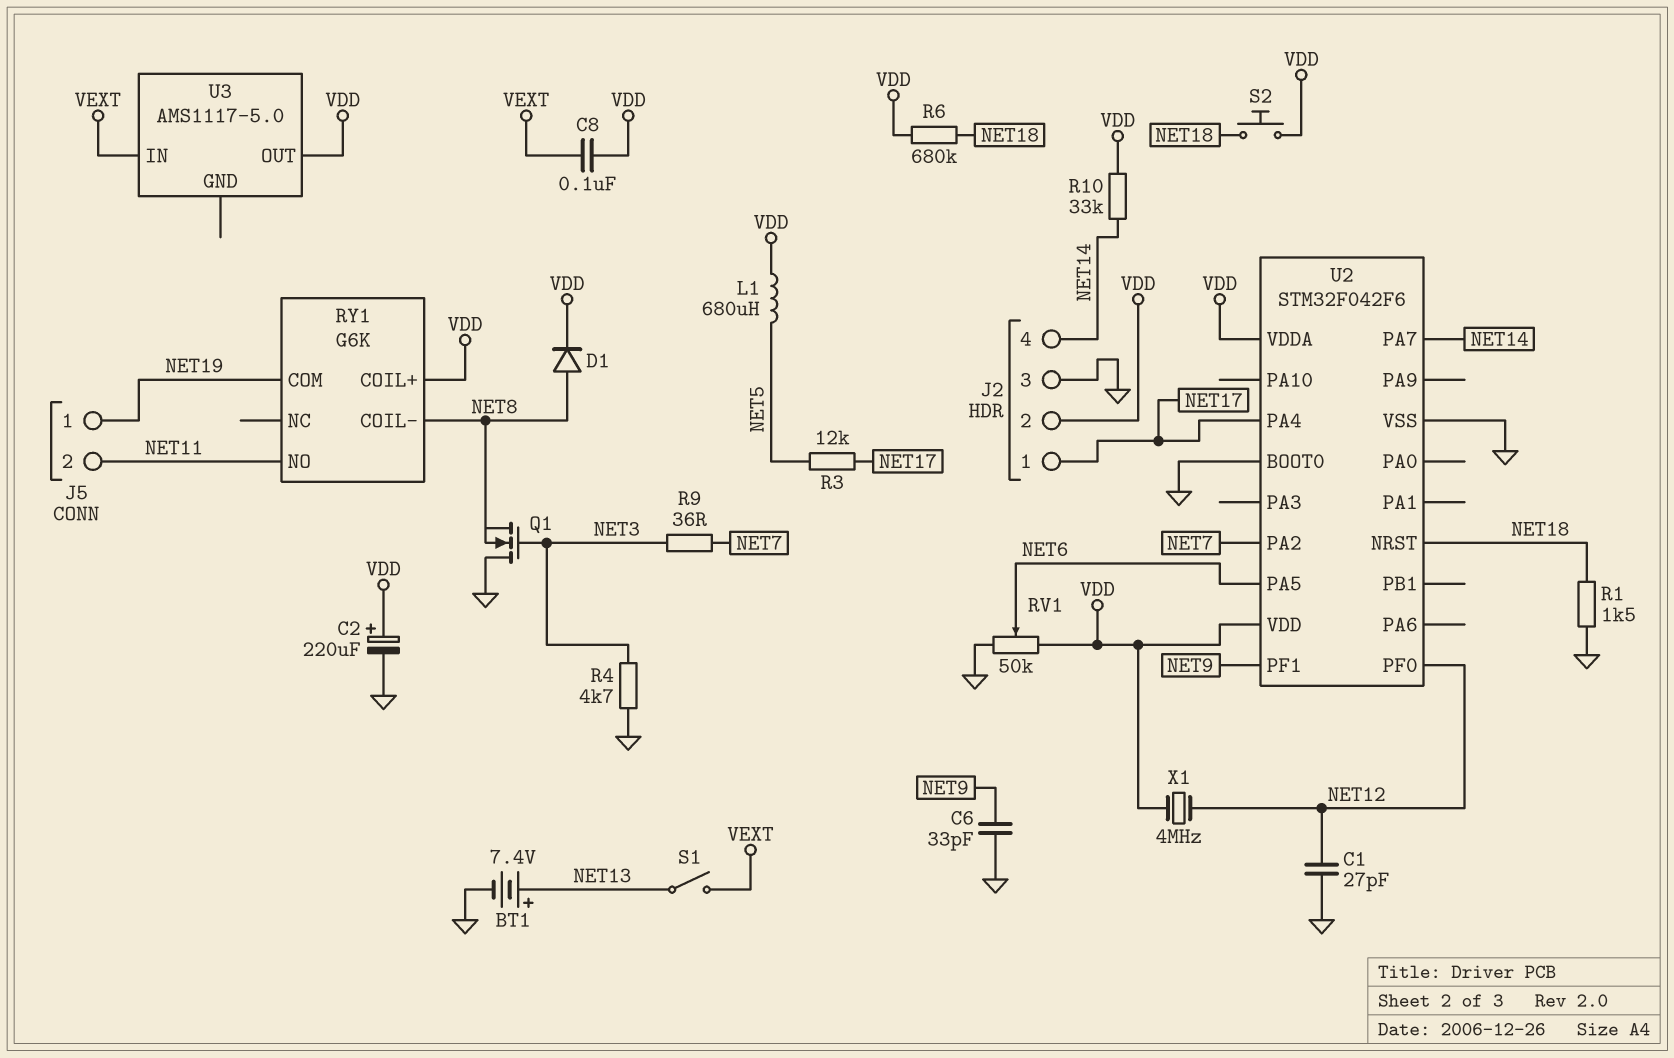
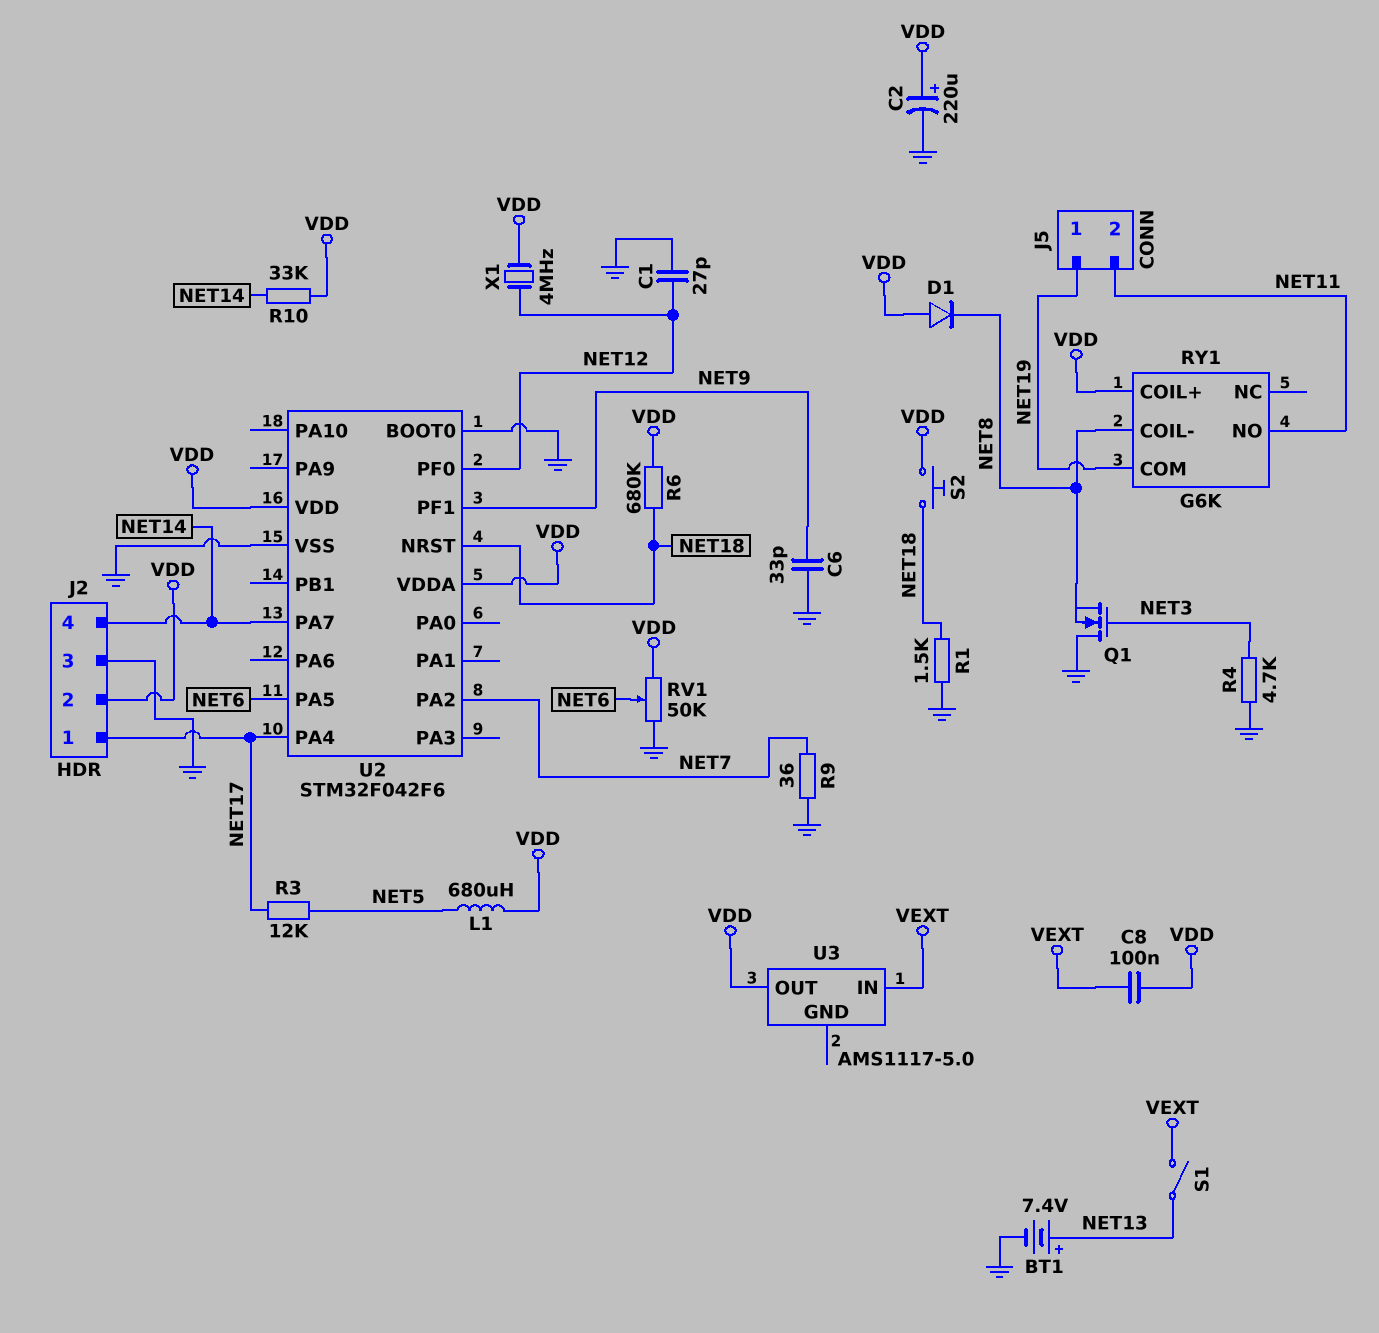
D1: diode (A NET8, K VDD) -> diode (A VDD, K NET8)
R9: 36 (NET3, NET7) -> 36 (GND, NET7)

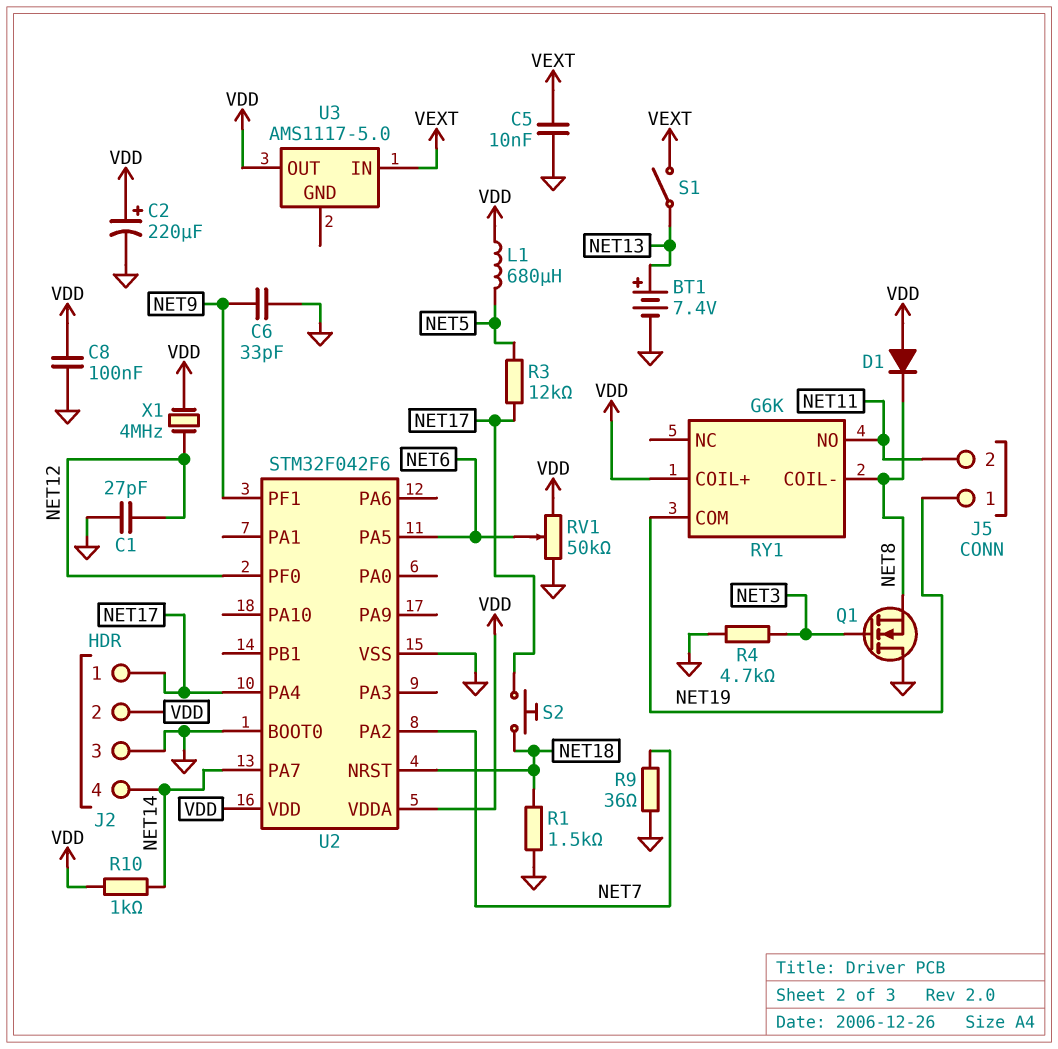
C5: none -> 10nF (GND, VEXT)
C8: 100nF (VDD, VEXT) -> 100nF (GND, VDD)
R6: 680k (NET18, VDD) -> none
R10: 33k (NET14, VDD) -> 1k (NET14, VDD)
S2: button (NET18, VDD) -> button (NET17, NET18)

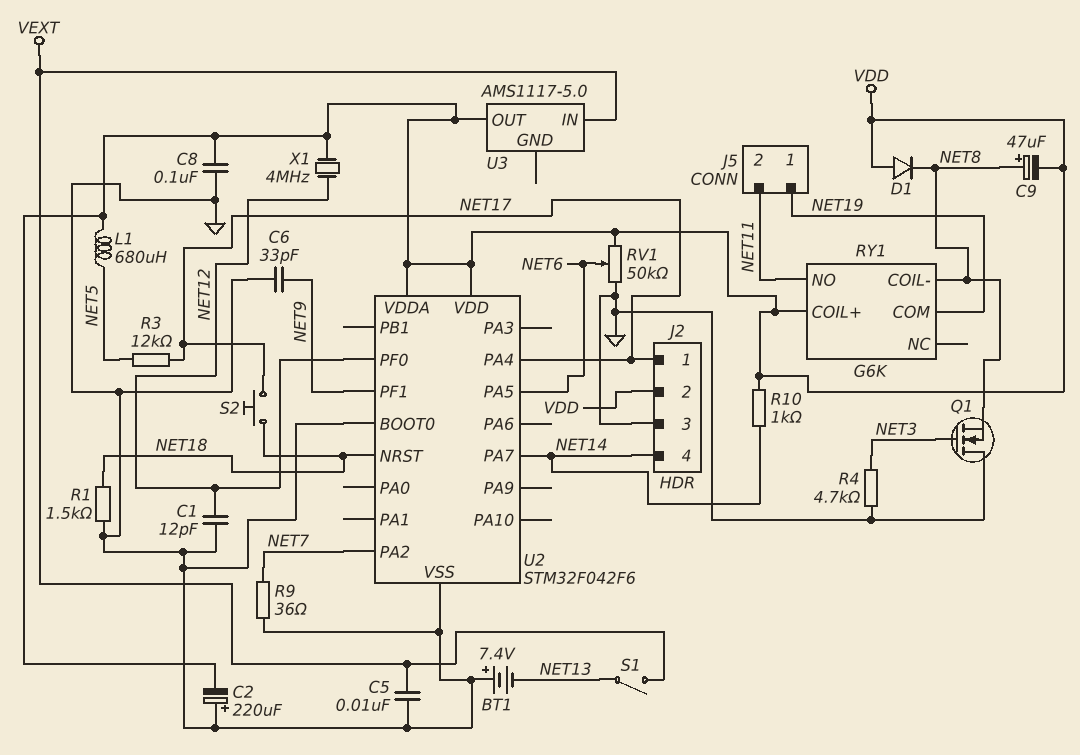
BT1: 7.4V (plus NET13, minus GND) -> 7.4V (plus GND, minus NET13)
C1: 27pF (GND, NET12) -> 12pF (GND, NET12)
C2: 220uF (plus VDD, minus GND) -> 220uF (plus GND, minus VDD)
C9: none -> 47uF (plus NET8, minus VDD)

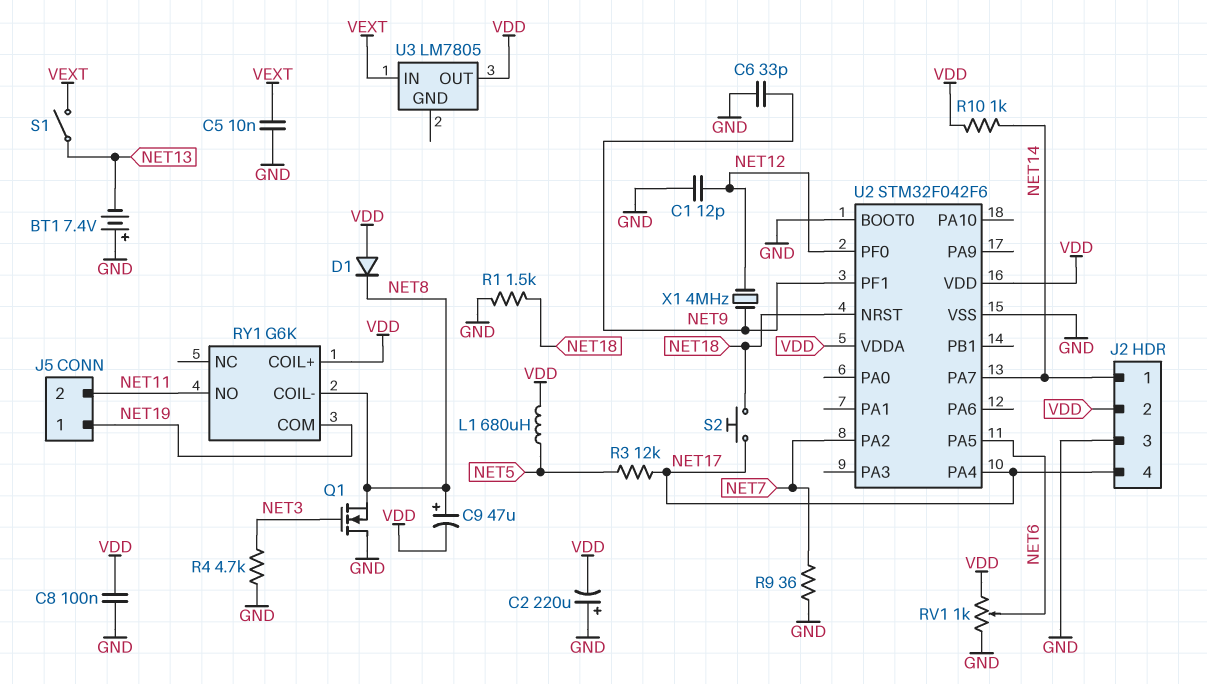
J2 pin 1: NET17 -> NET14
J2 pin 4: NET14 -> NET17
RV1: 50k (GND, VDD, wiper NET6) -> 1k (GND, VDD, wiper NET6)
U3: AMS1117-5.0 -> LM7805
X1: 4MHz (NET12, VDD) -> 4MHz (NET9, NET12)

